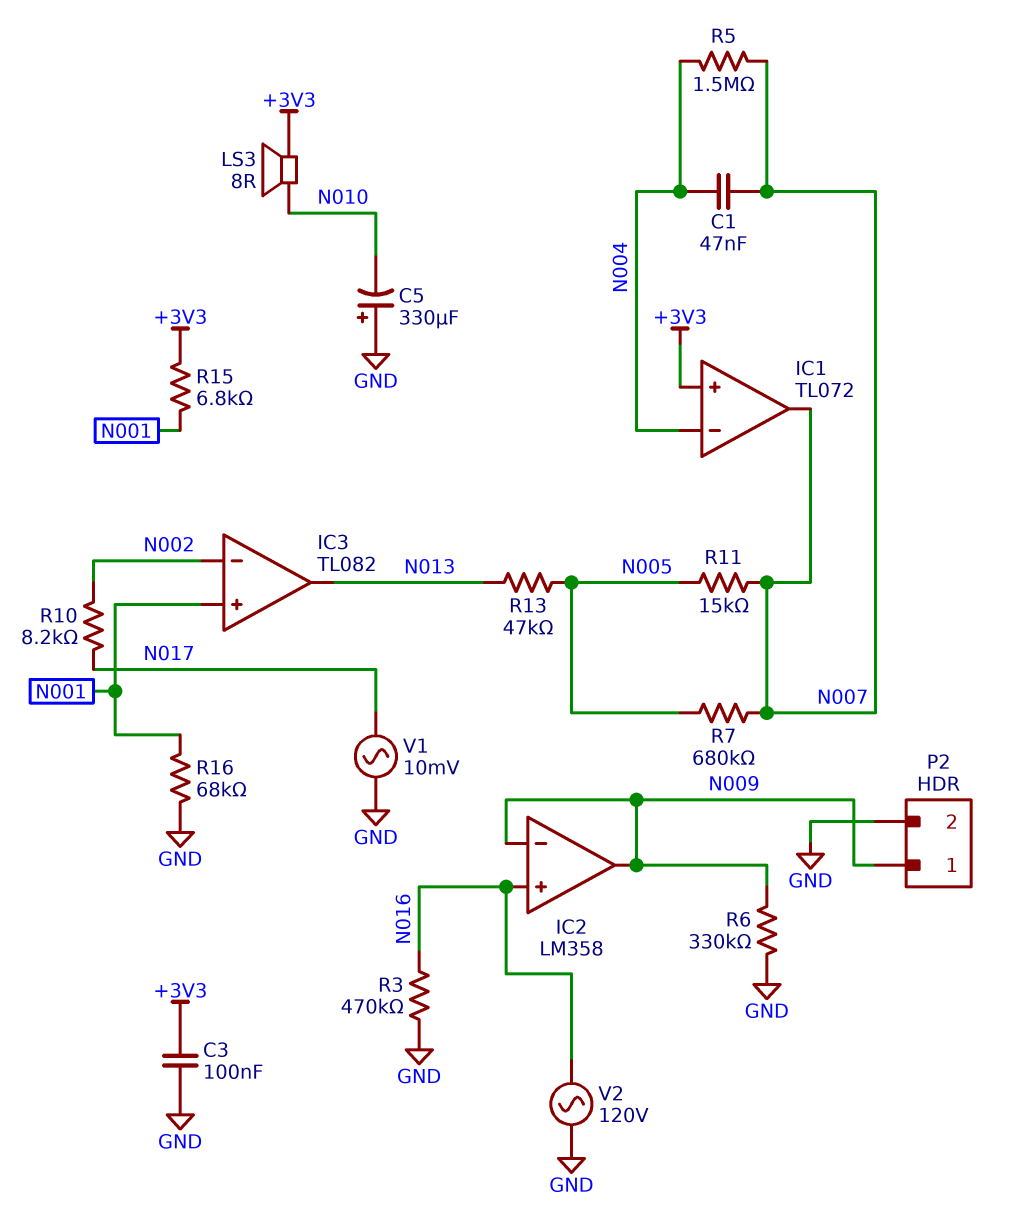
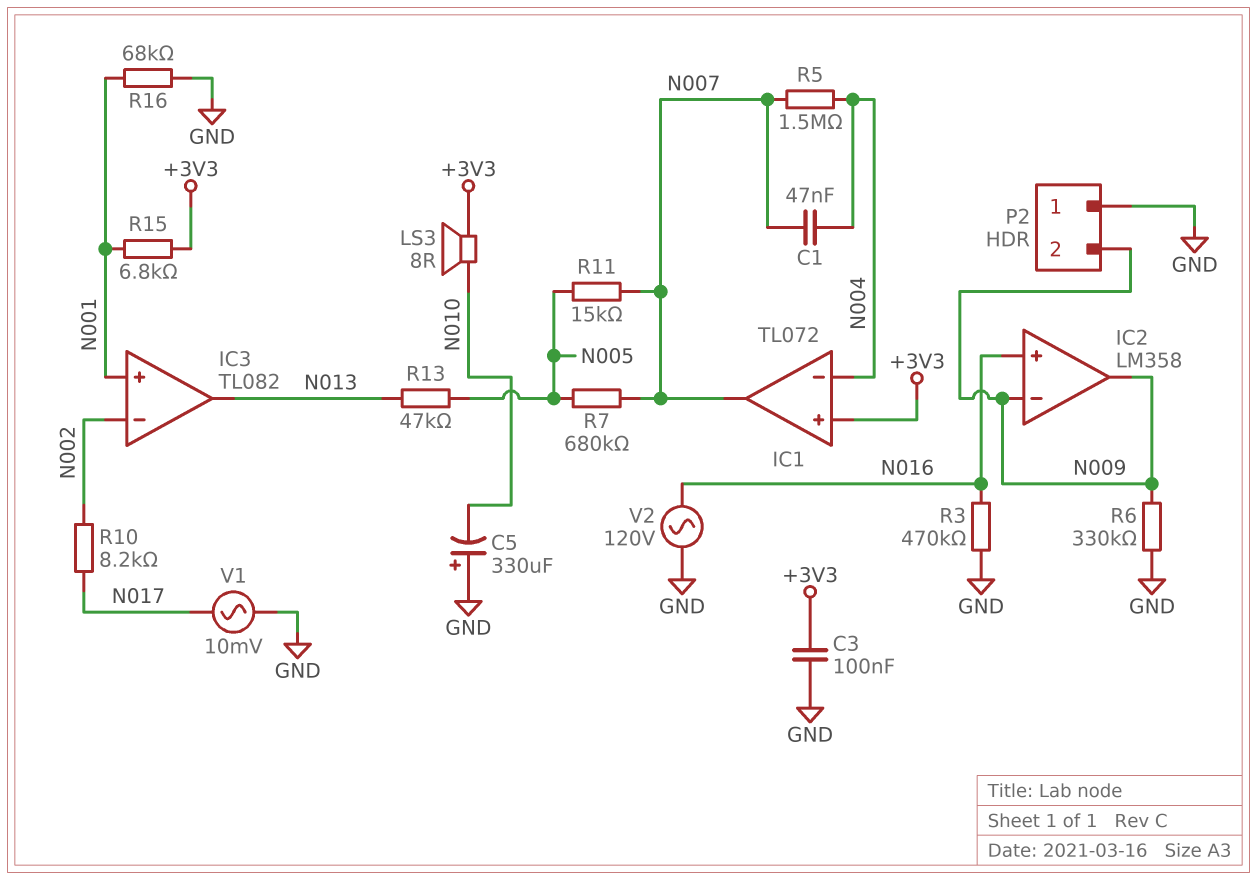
P2 pin 1: N009 -> GND
P2 pin 2: GND -> N009

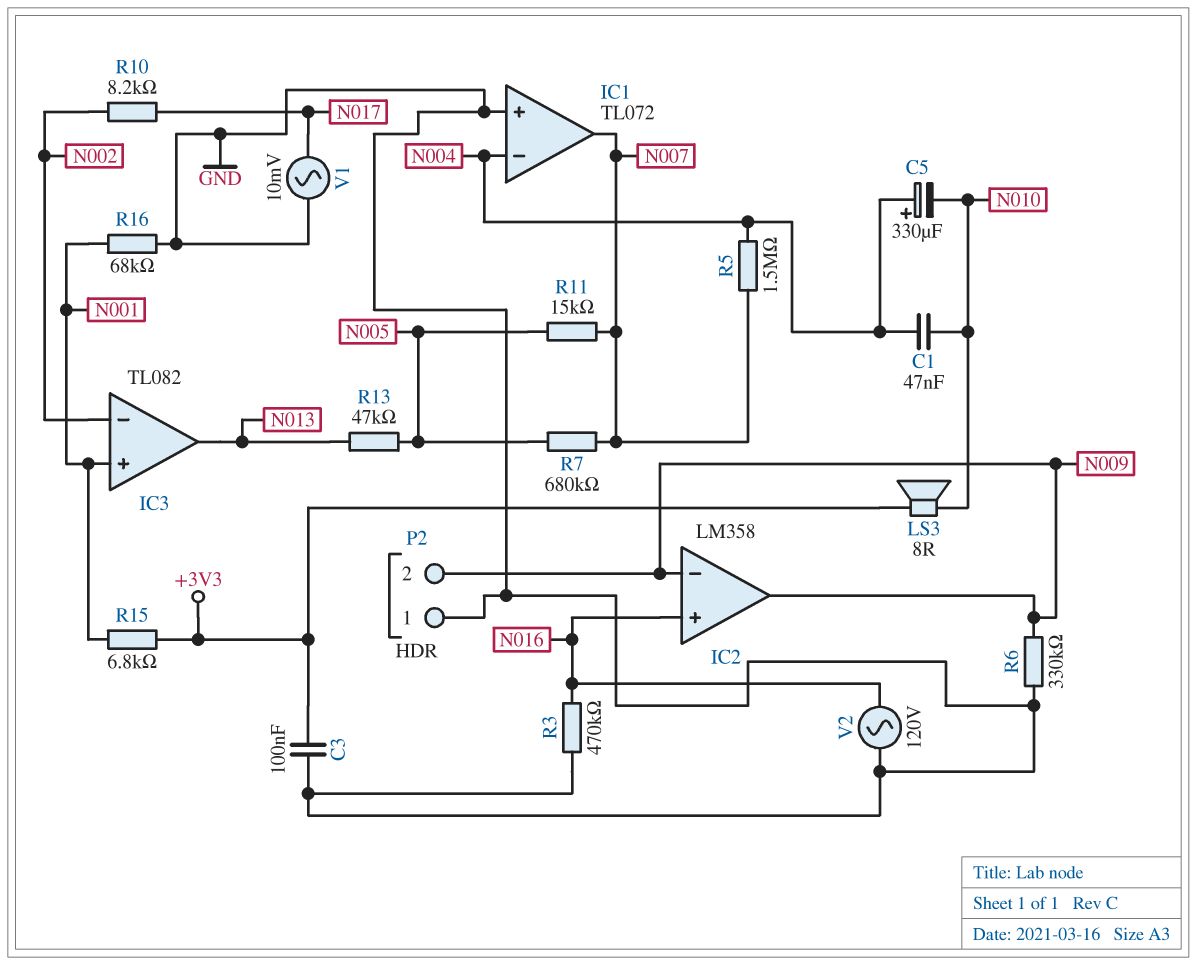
C1: 47nF (N004, N007) -> 47nF (N004, N010)
C5: 330uF (plus GND, minus N010) -> 330uF (plus N004, minus N010)
IC1 pin in+: +3V3 -> GND

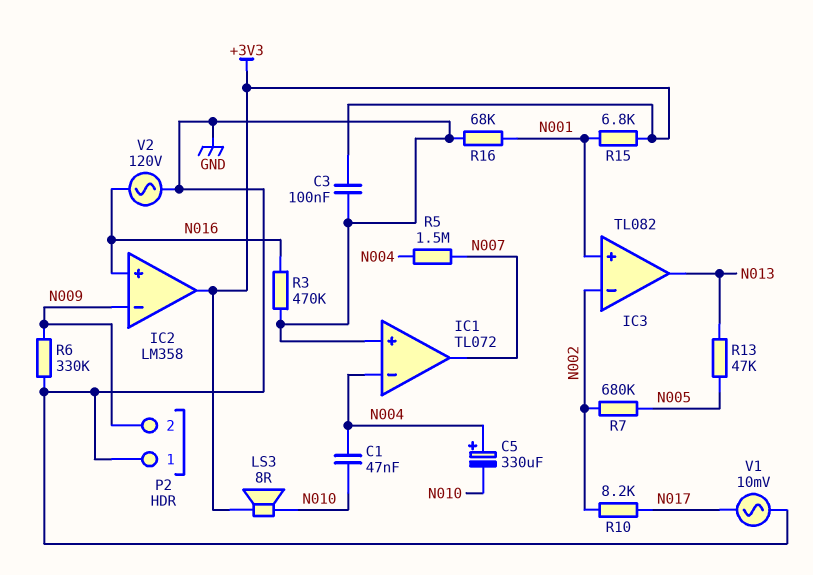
IC2 pin out: N009 -> +3V3
R7: 680k (N005, N007) -> 680k (N002, N005)
R11: 15k (N005, N007) -> none

